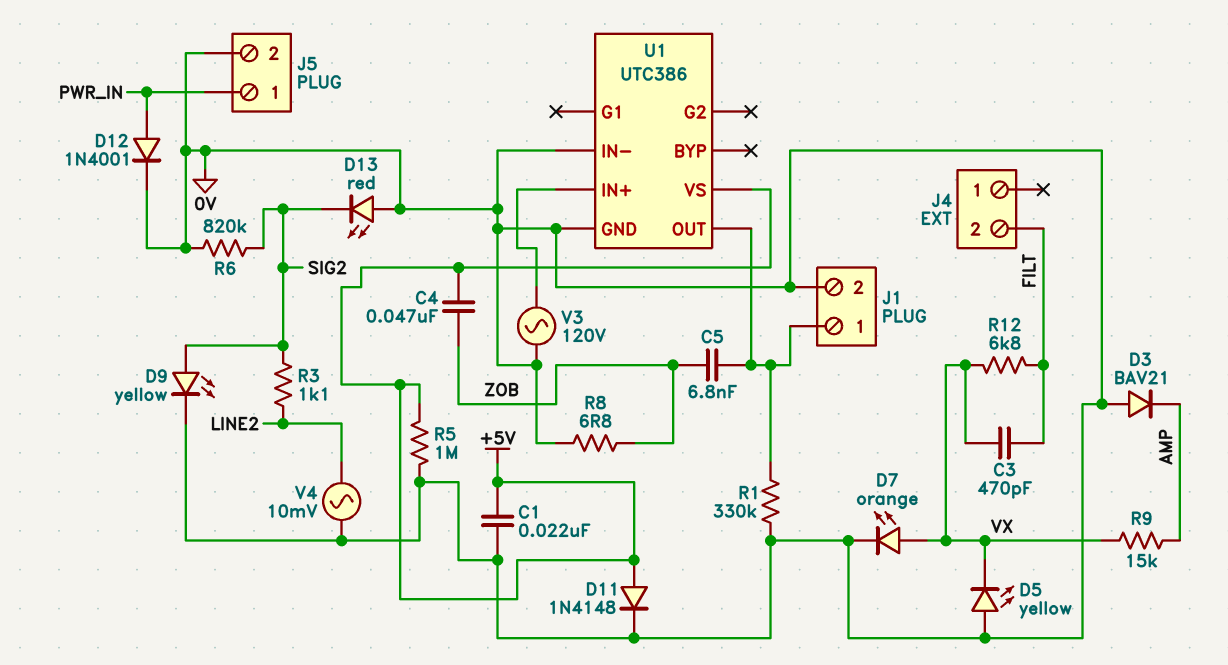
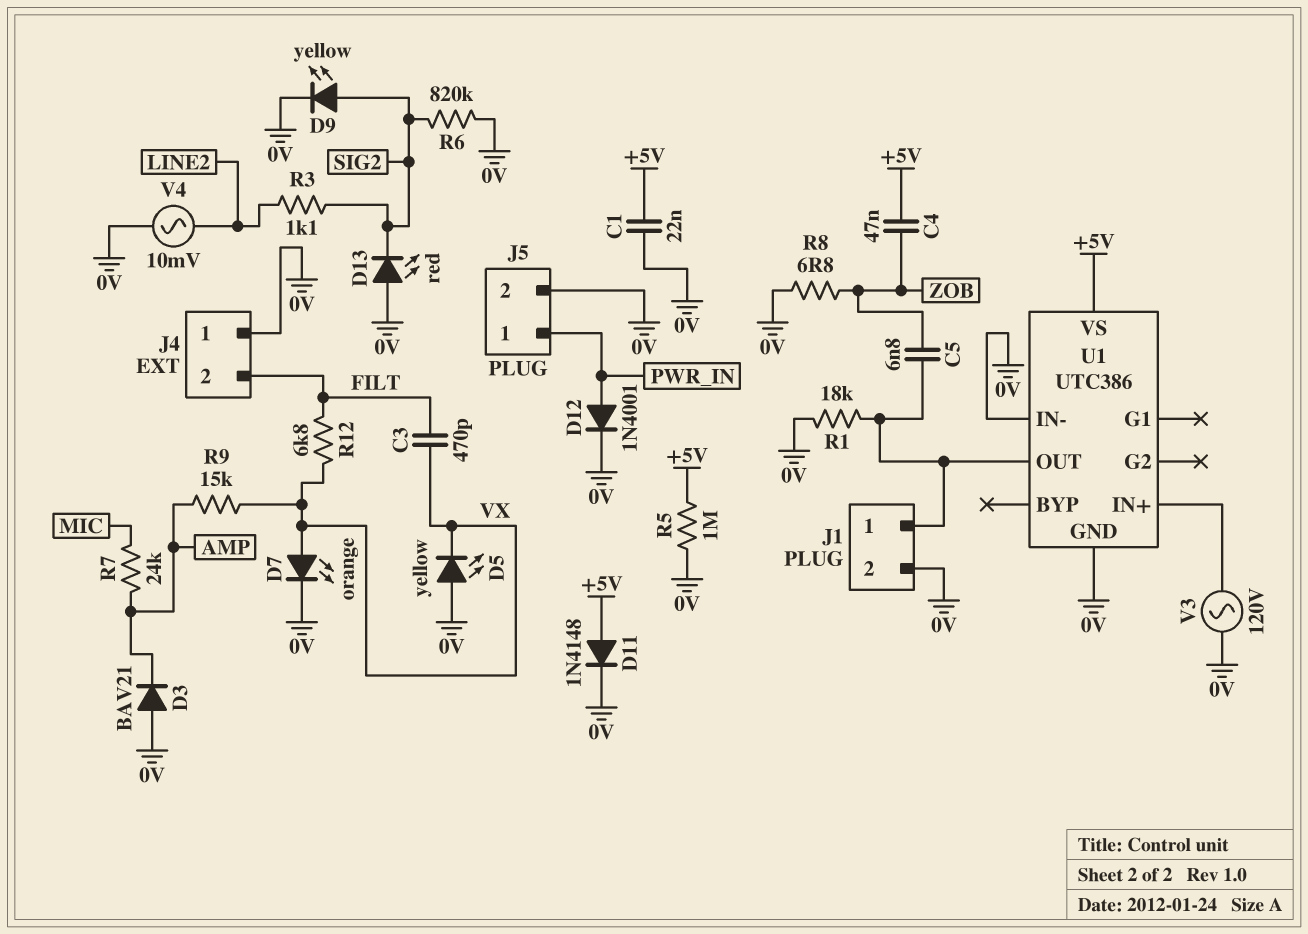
J4 pin 1: none -> 0V
R1: 330k (0V, J1/1) -> 18k (0V, J1/1)
R7: none -> 24k (AMP, MIC)

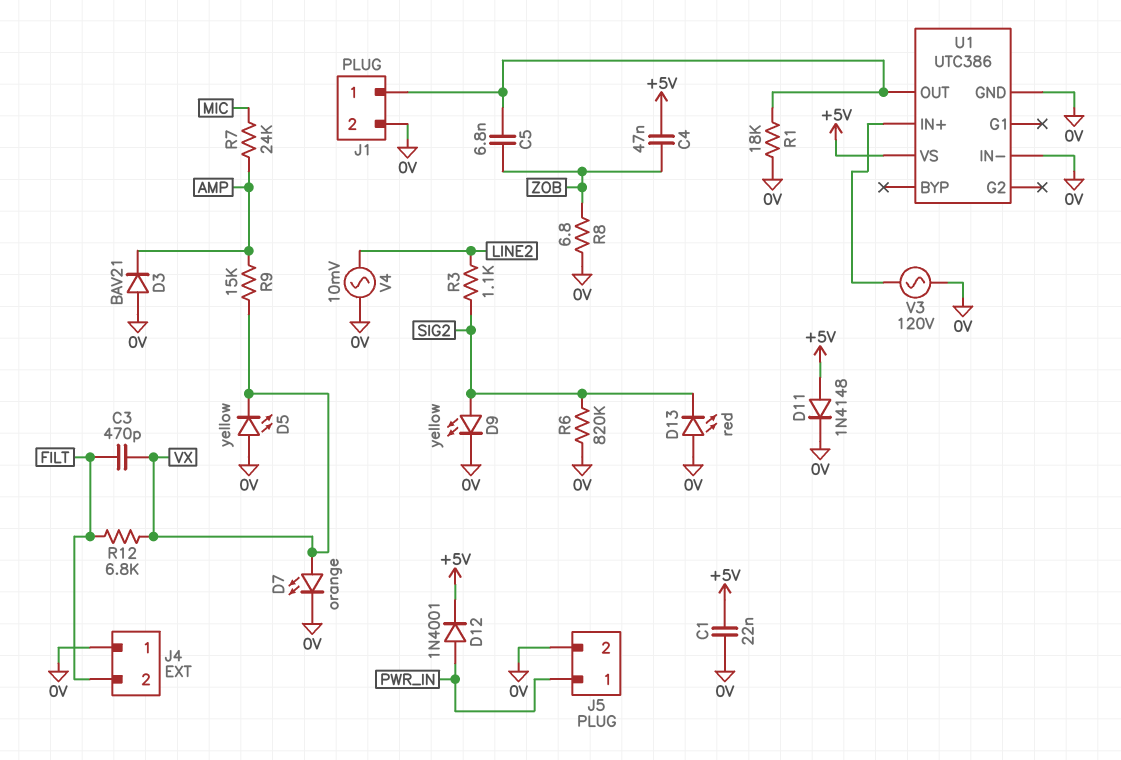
D12: diode 1N4001 (A PWR_IN, K 0V) -> diode 1N4001 (A PWR_IN, K +5V)
R5: 1M (+5V, 0V) -> none

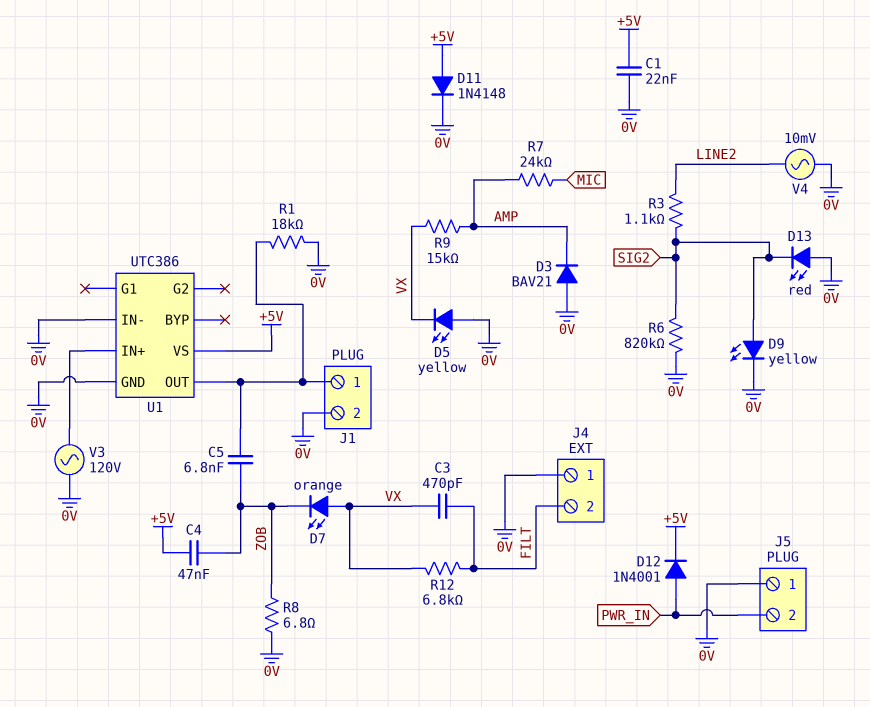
D7: LED orange (A VX, K 0V) -> LED orange (A VX, K ZOB)
J5 pin 1: PWR_IN -> 0V
J5 pin 2: 0V -> PWR_IN

